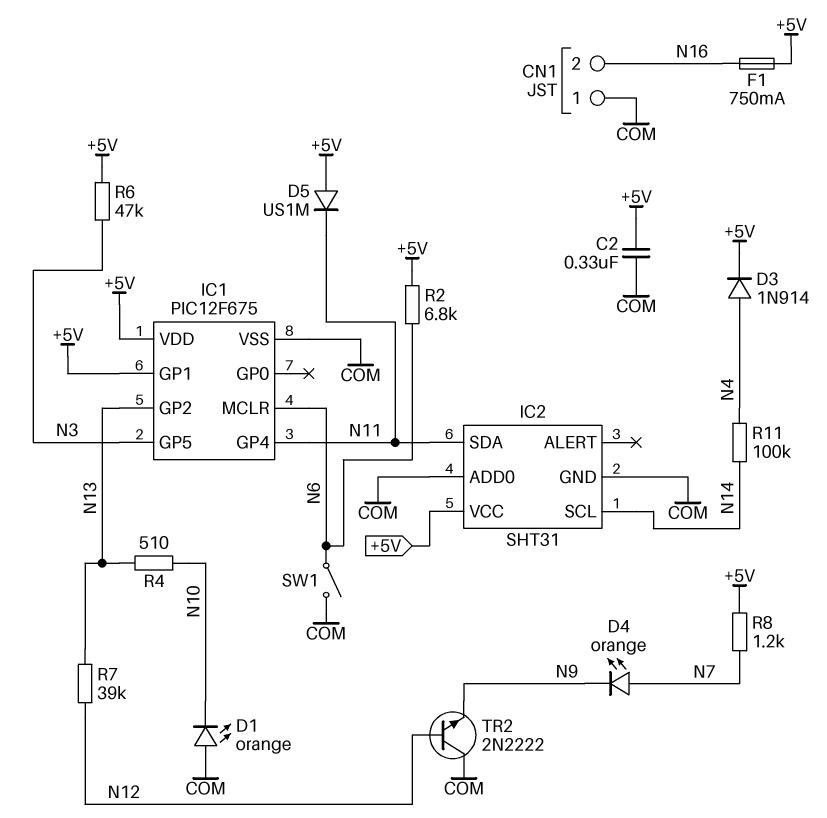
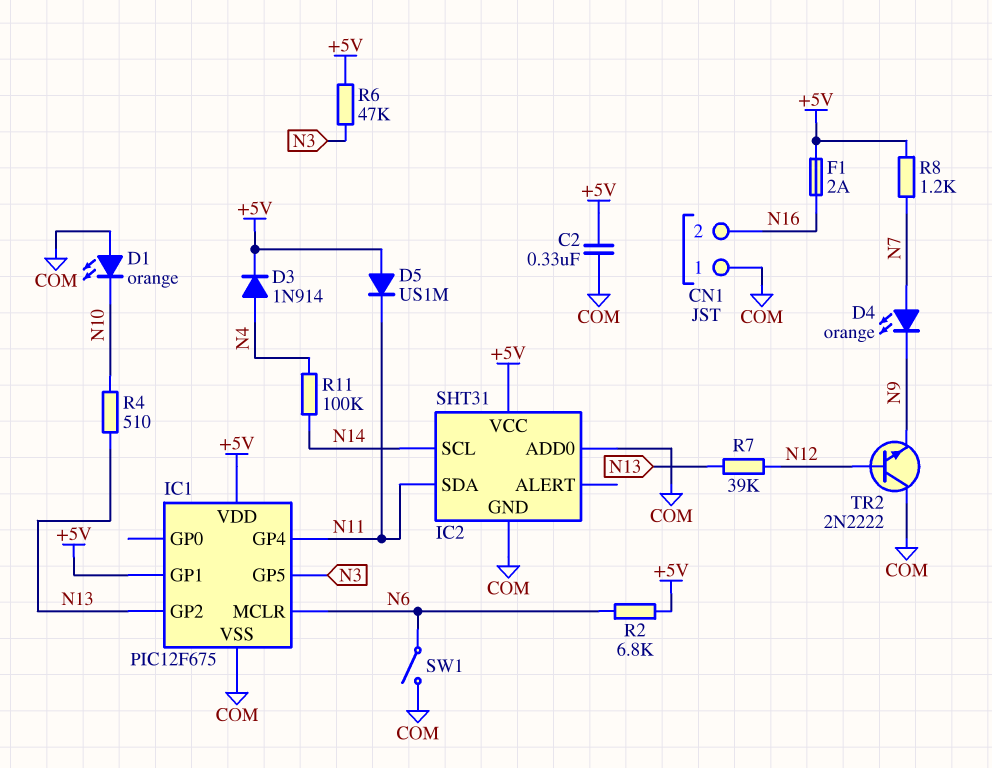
F1: 750mA (+5V, N16) -> 2A (+5V, N16)

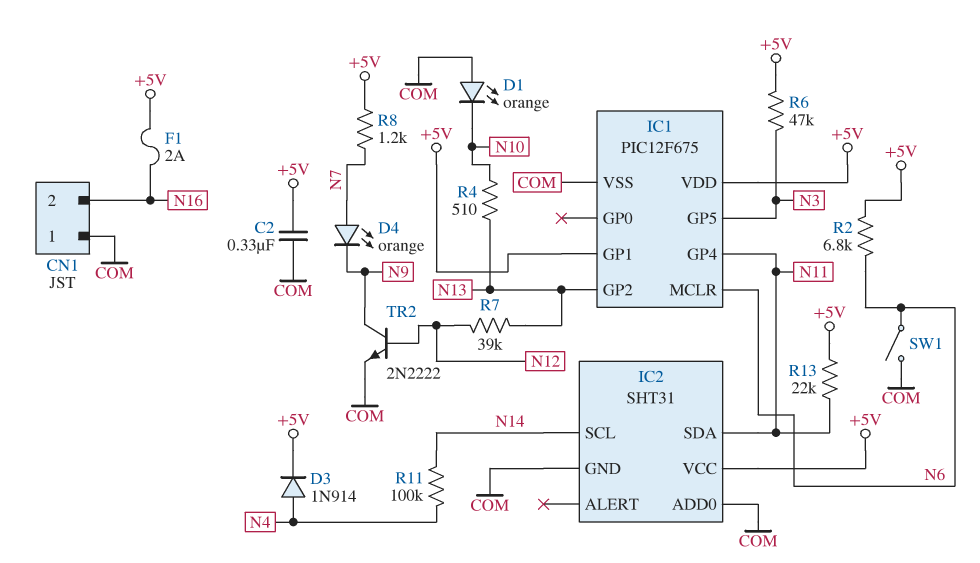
D5: diode US1M (A +5V, K N11) -> none
R13: none -> 22k (+5V, N11)
TR2: NPN 2N2222 (B N12, C COM, E N9) -> NPN 2N2222 (B N12, C N9, E COM)

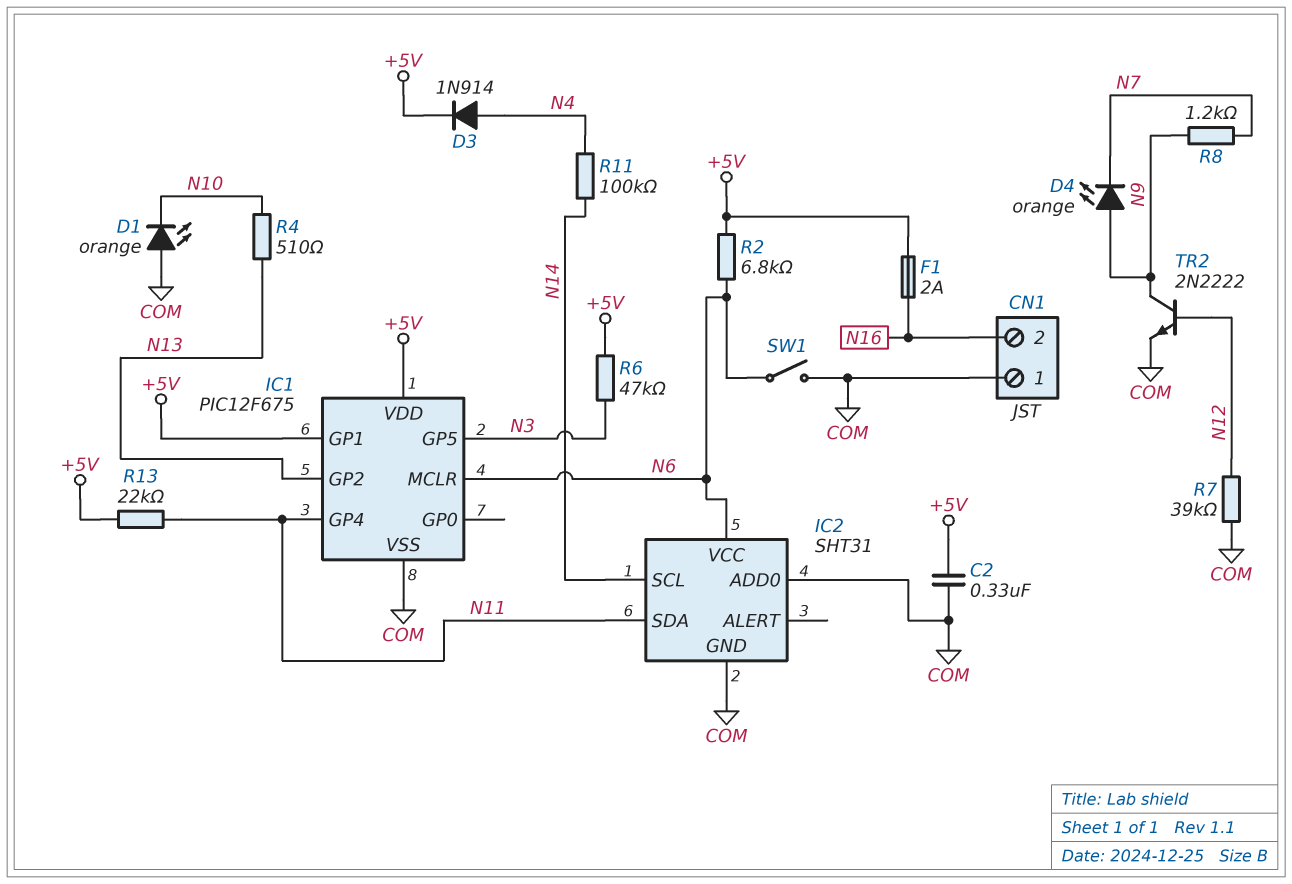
D4: LED orange (A N7, K N9) -> LED orange (A N9, K N7)
IC2 pin VCC: +5V -> N6
R7: 39k (N12, N13) -> 39k (COM, N12)
R8: 1.2k (+5V, N7) -> 1.2k (N7, N9)

